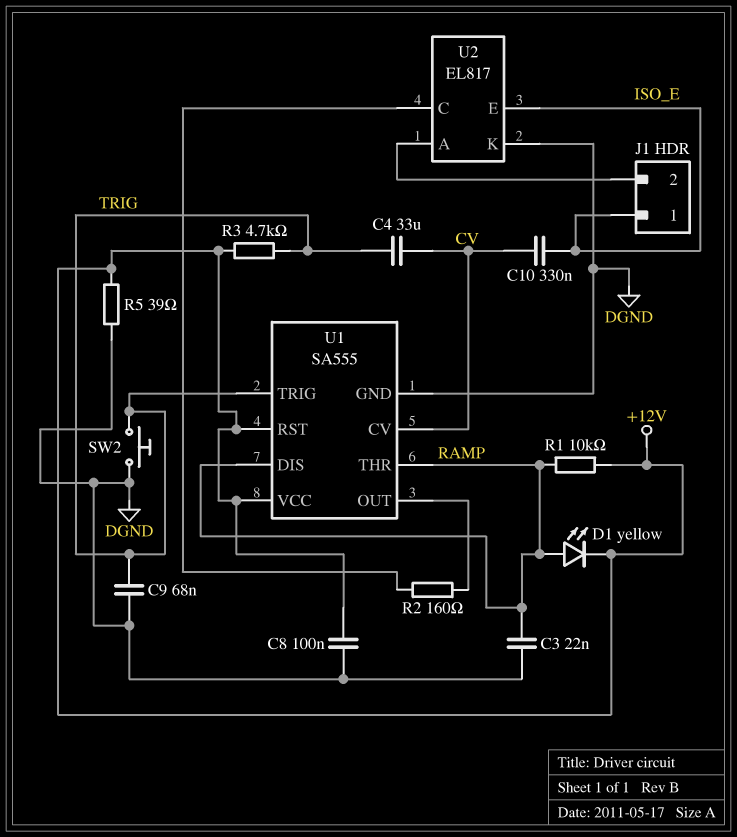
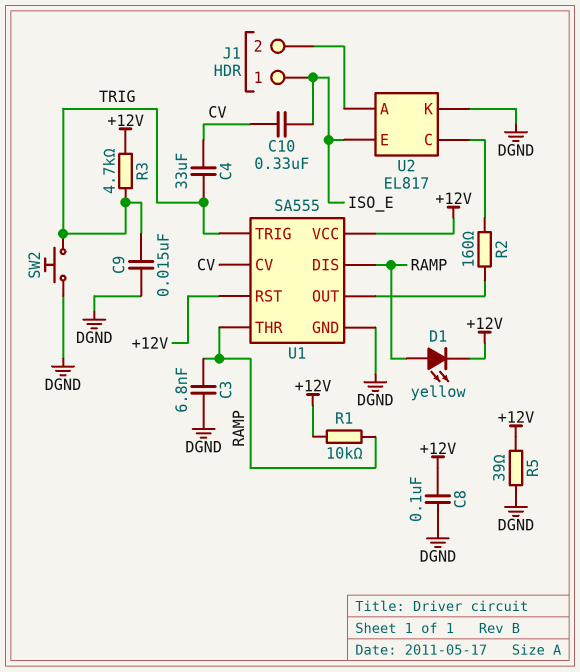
C3: 22nF (DGND, RAMP) -> 6.8nF (DGND, RAMP)
C9: 68nF (DGND, TRIG) -> 15nF (DGND, TRIG)

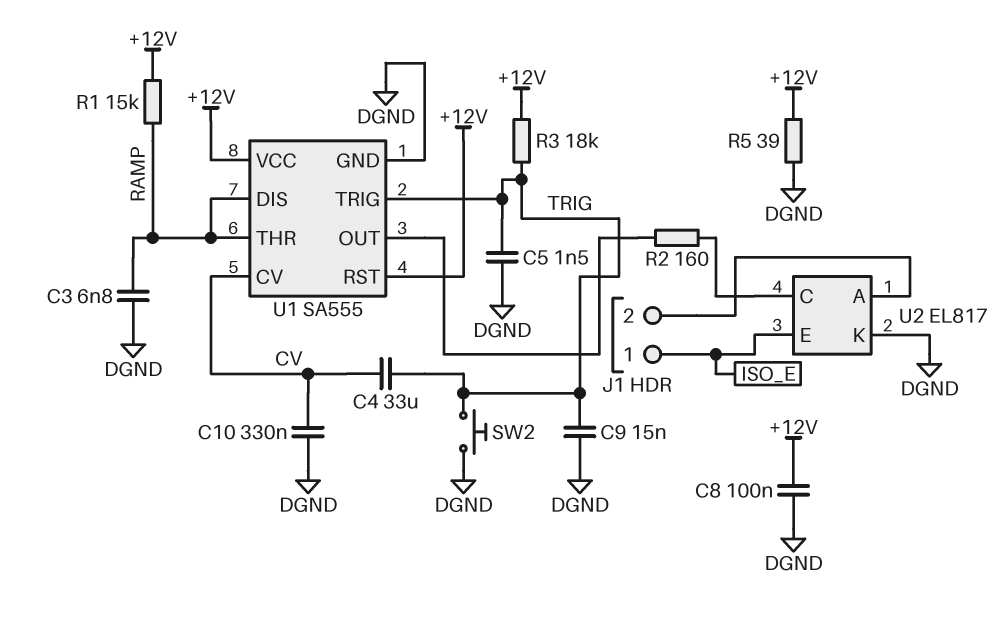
C5: none -> 1.5nF (DGND, TRIG)
C10: 330nF (CV, ISO_E) -> 330nF (CV, DGND)
D1: LED yellow (A RAMP, K +12V) -> none
R1: 10k (+12V, RAMP) -> 15k (+12V, RAMP)
R3: 4.7k (+12V, TRIG) -> 18k (+12V, TRIG)

